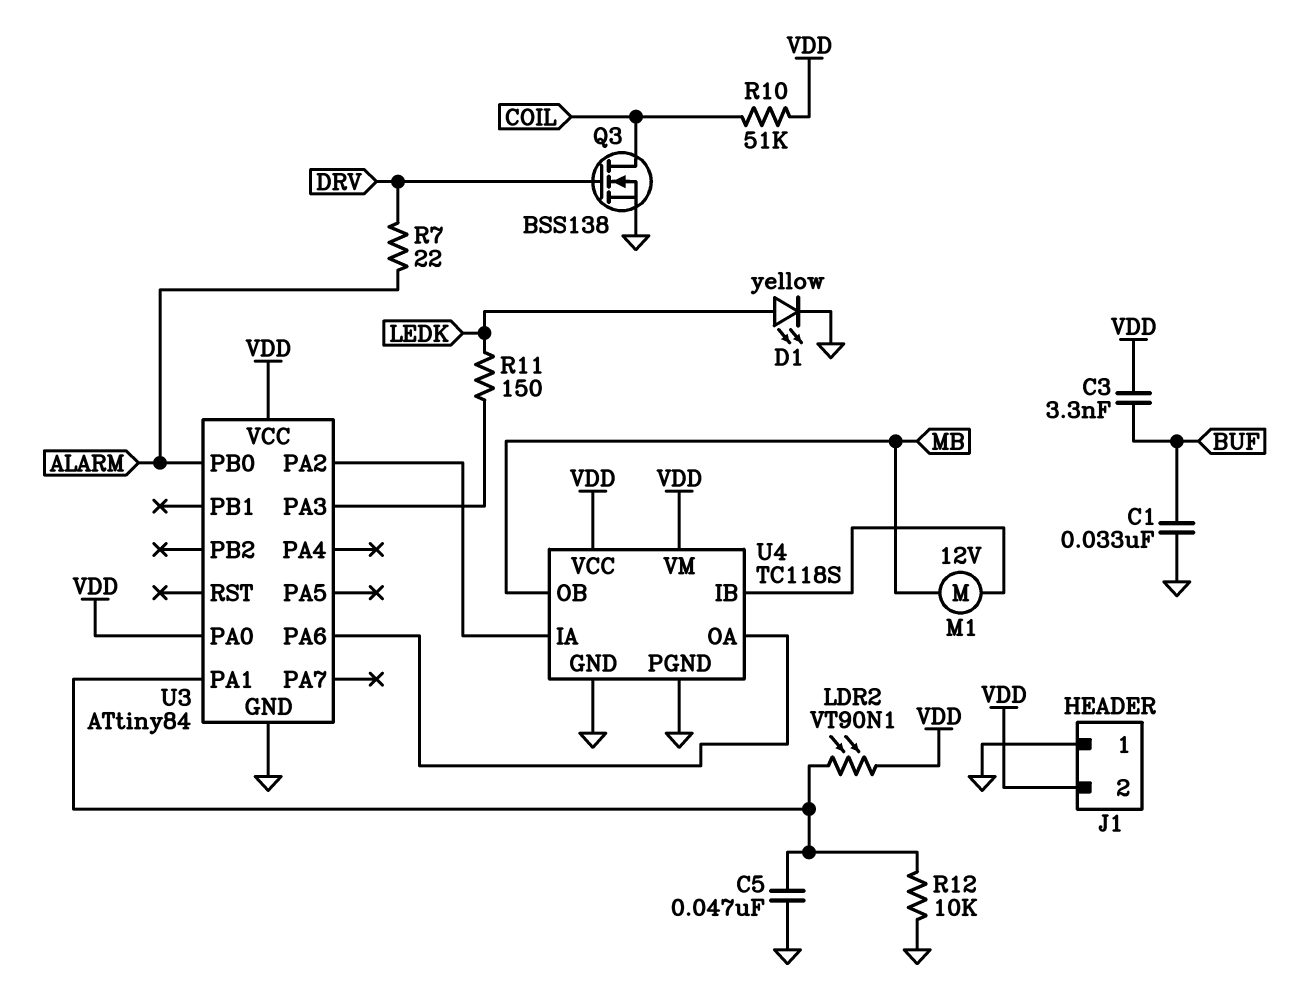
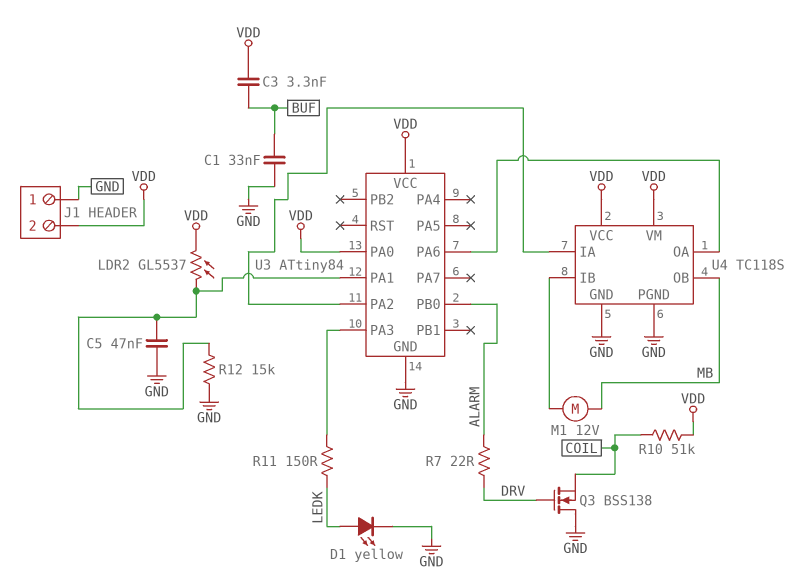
LDR2: VT90N1 (U3/PA1, VDD) -> GL5537 (U3/PA1, VDD)
Q3: NMOS BSS138 (G DRV, D COIL, S GND) -> NMOS BSS138 (G DRV, D GND, S COIL)
R12: 10k (GND, U3/PA1) -> 15k (GND, U3/PA1)

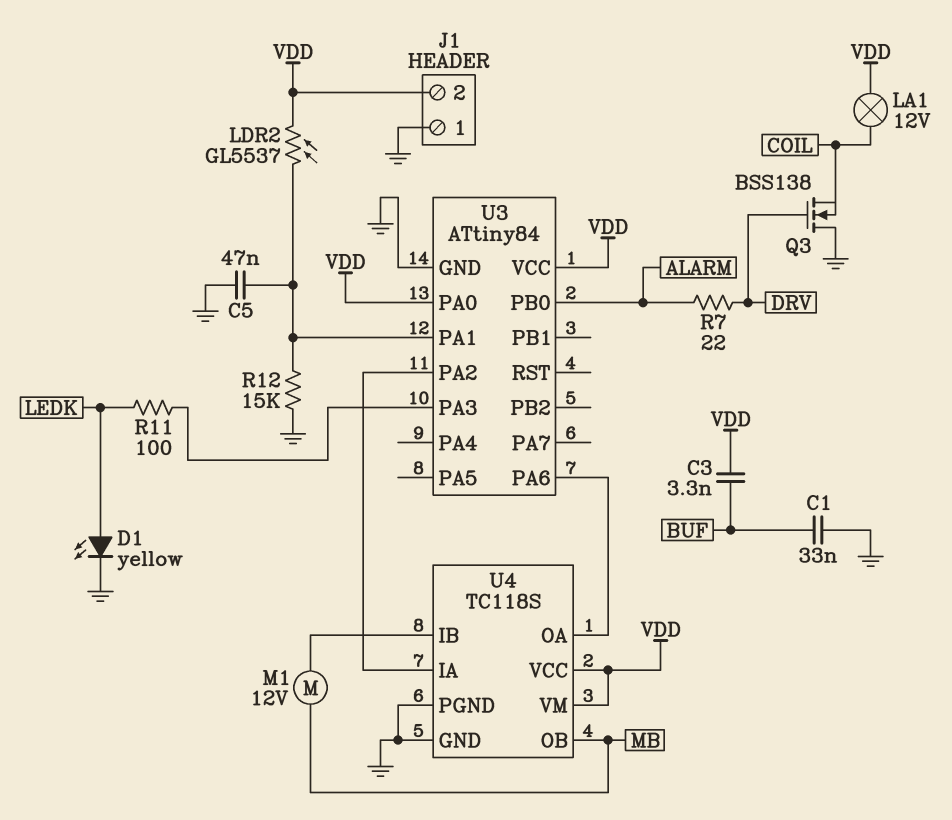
LA1: none -> lamp 12V (COIL, VDD)
R10: 51k (COIL, VDD) -> none
R11: 150 (LEDK, U3/PA3) -> 100 (LEDK, U3/PA3)

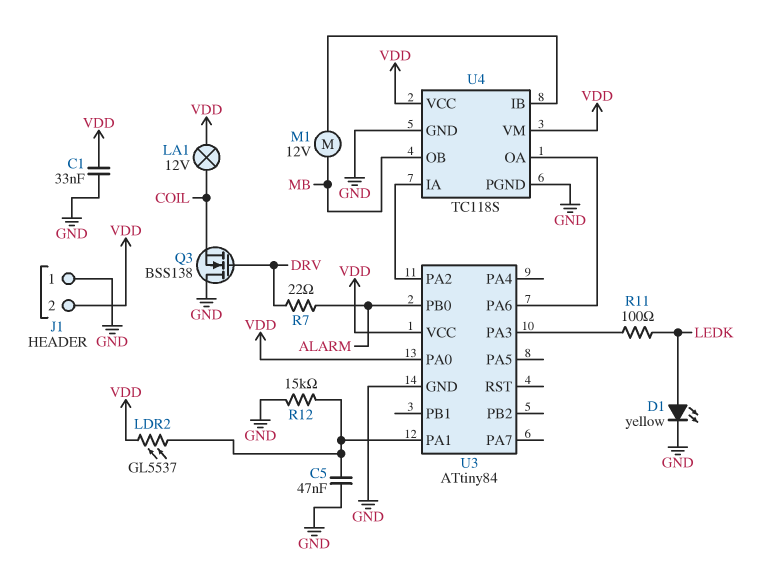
C1: 33nF (BUF, GND) -> 33nF (GND, VDD)
C3: 3.3nF (BUF, VDD) -> none

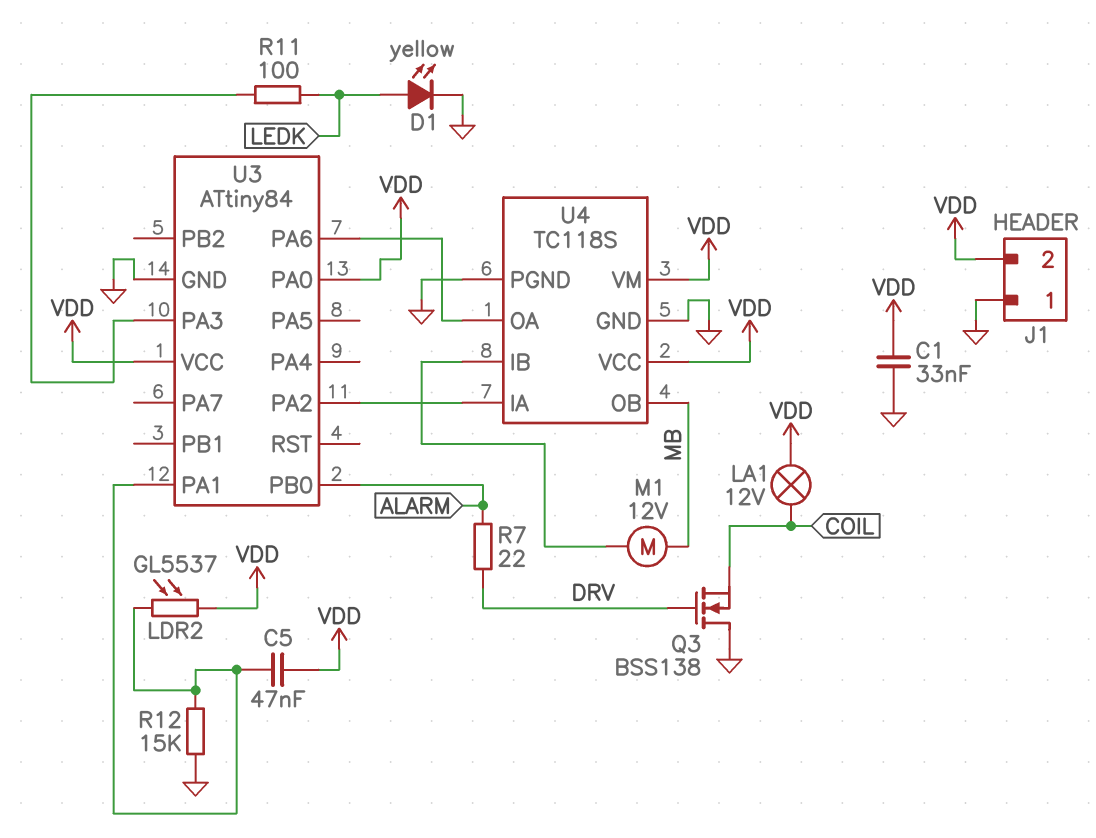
C5: 47nF (GND, U3/PA1) -> 47nF (U3/PA1, VDD)

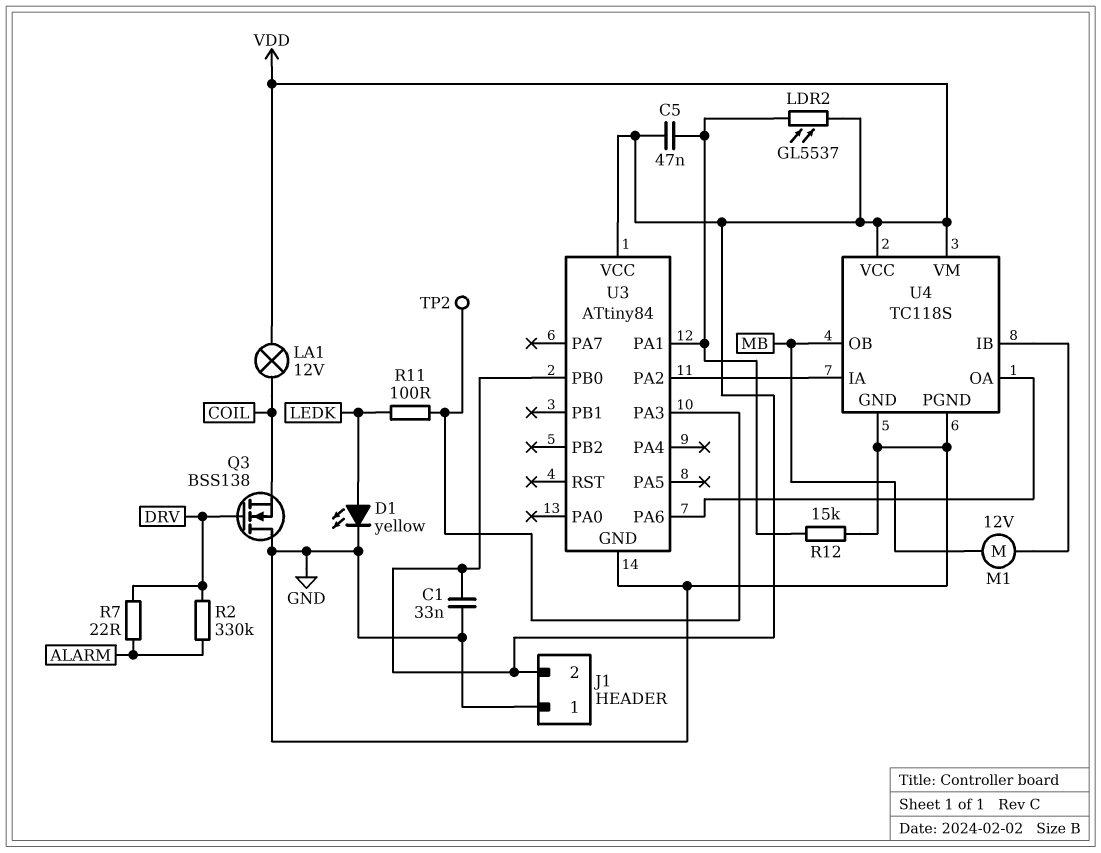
R2: none -> 330k (ALARM, DRV)
TP2: none -> test point (U3/PA3)
U3 pin PA0: VDD -> none
U3 pin PB0: ALARM -> VDD

